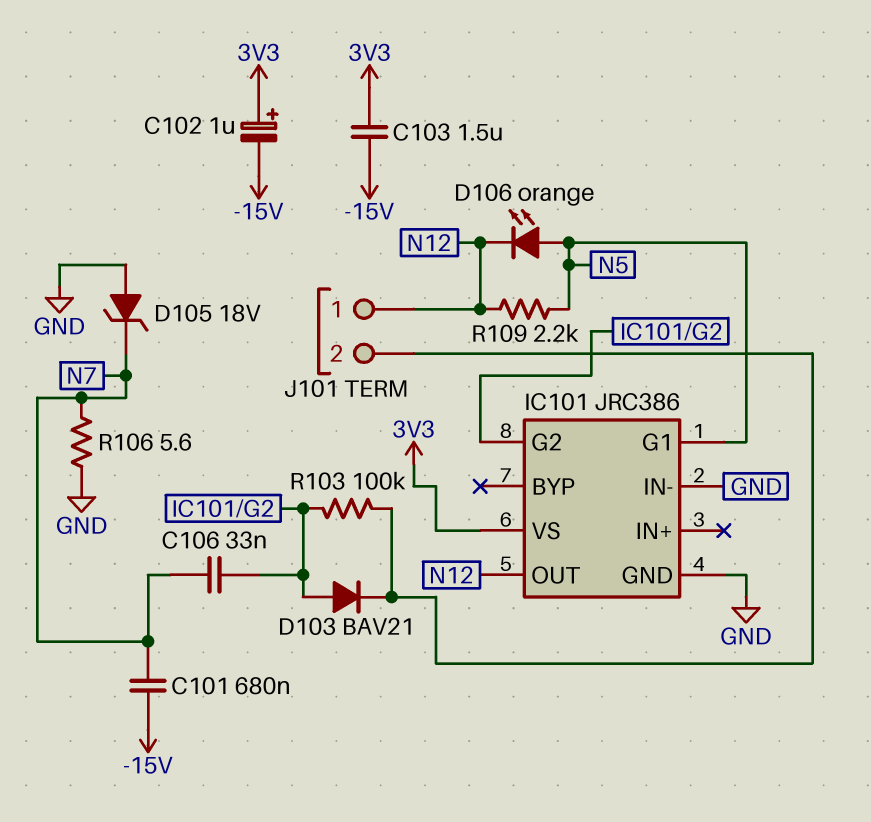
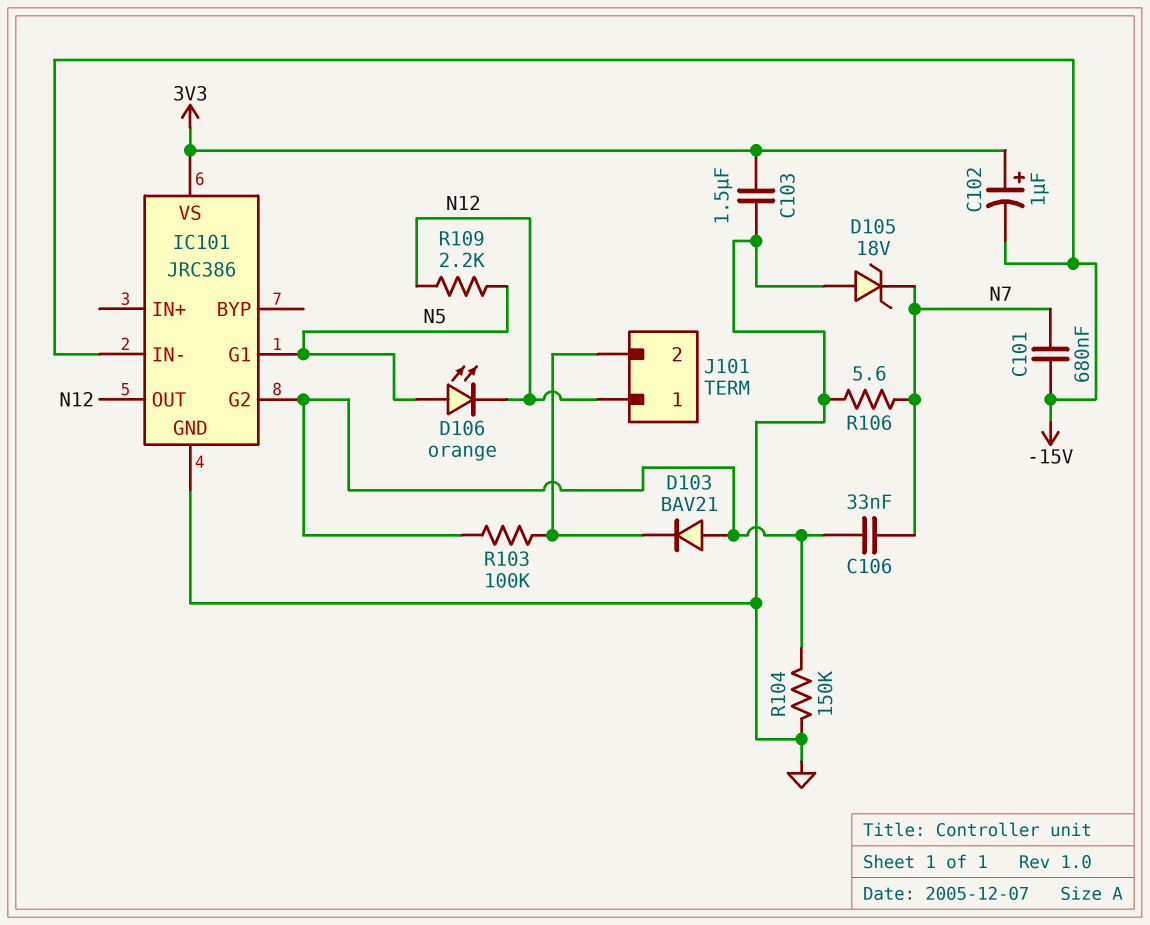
C103: 1.5uF (-15V, 3V3) -> 1.5uF (3V3, GND)
IC101 pin IN-: GND -> -15V
R104: none -> 150k (GND, IC101/G2)

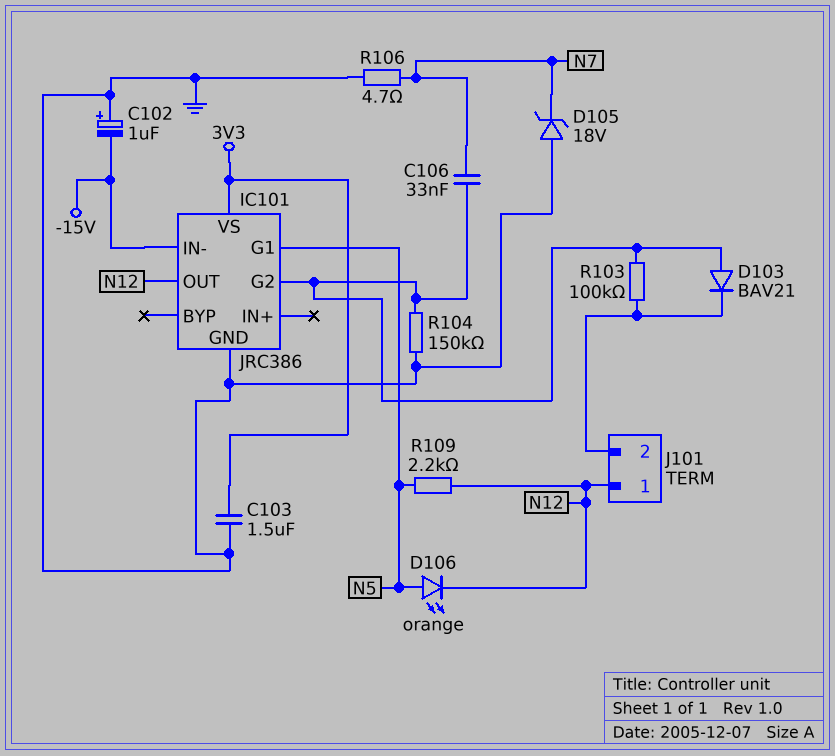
C101: 680nF (-15V, N7) -> none
C102: 1uF (plus 3V3, minus -15V) -> 1uF (plus GND, minus -15V)
R106: 5.6 (GND, N7) -> 4.7 (GND, N7)

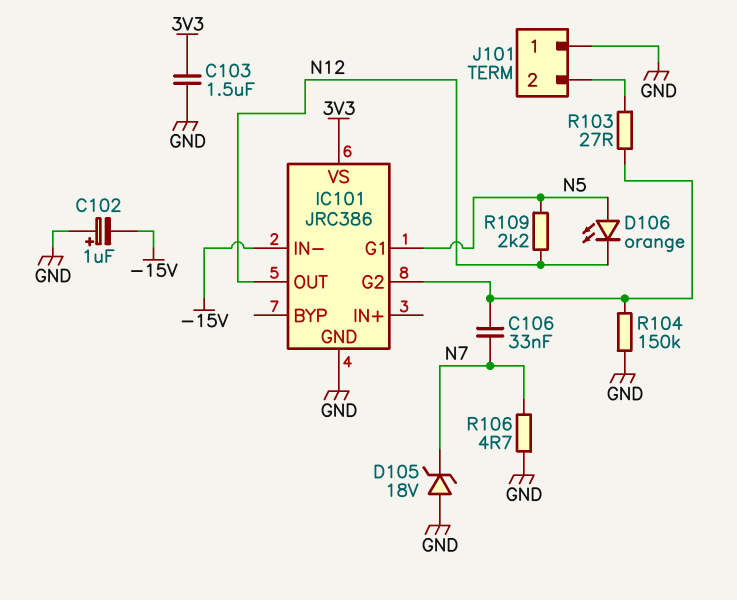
D103: diode BAV21 (A IC101/G2, K J101/2) -> none
J101 pin 1: N12 -> GND
R103: 100k (IC101/G2, J101/2) -> 27 (IC101/G2, J101/2)

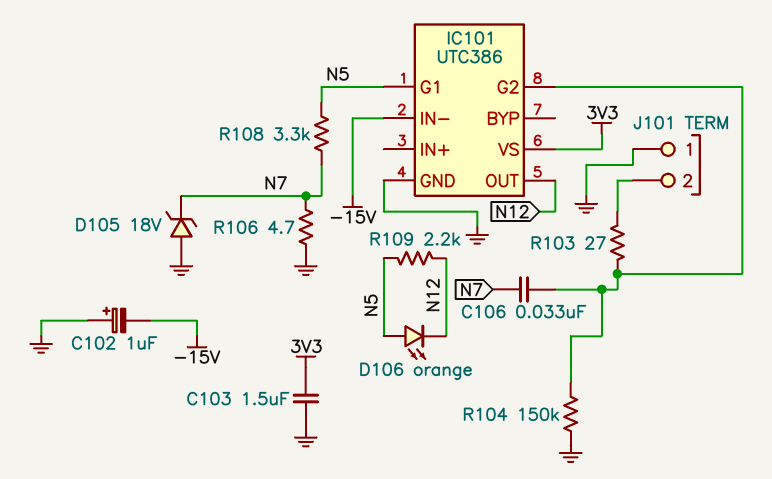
IC101: JRC386 -> UTC386
R108: none -> 3.3k (N5, N7)

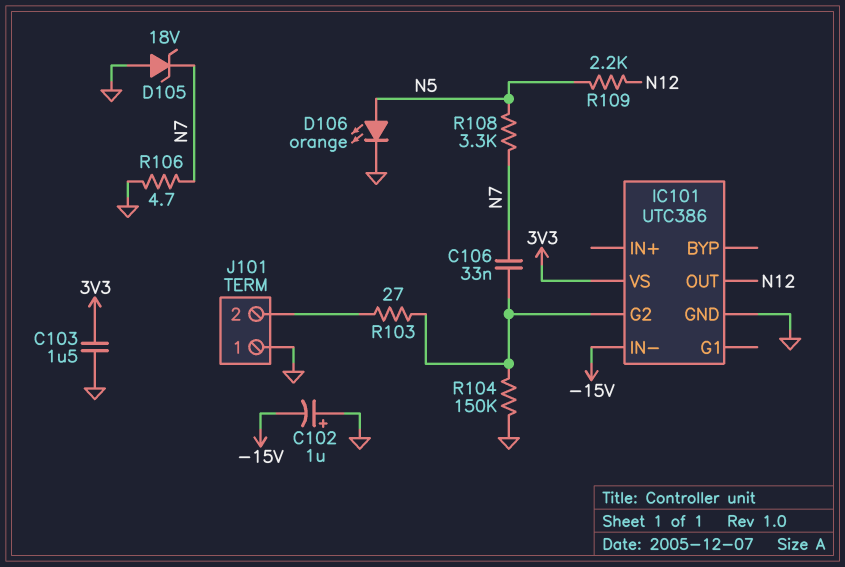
D106: LED orange (A N5, K N12) -> LED orange (A N5, K GND)
IC101 pin G1: N5 -> none

